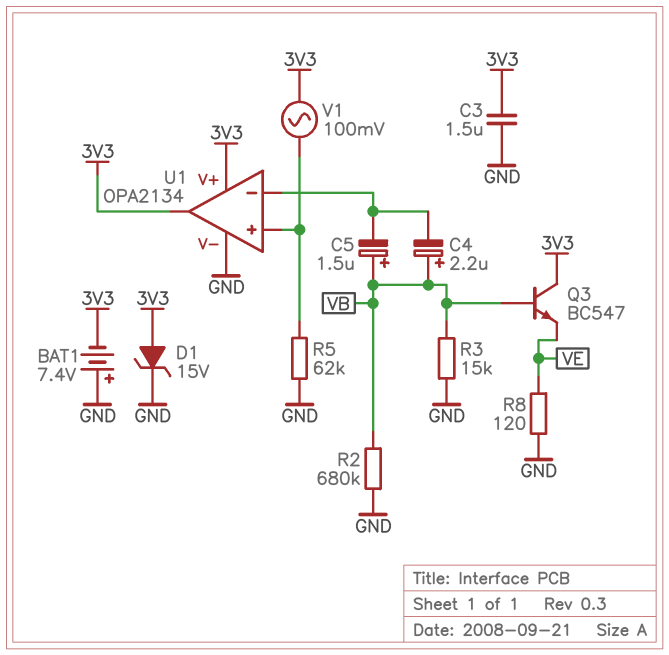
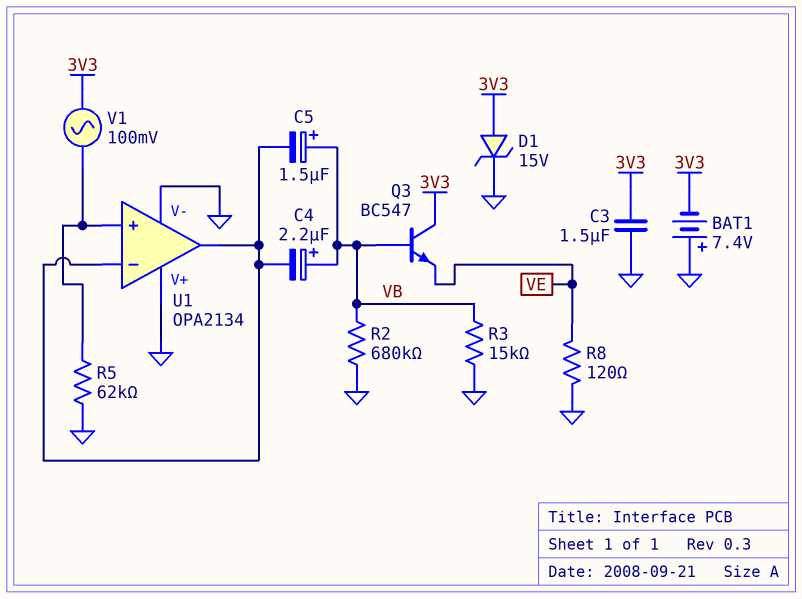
U1 pin V+: 3V3 -> GND
U1 pin out: 3V3 -> U1/in-

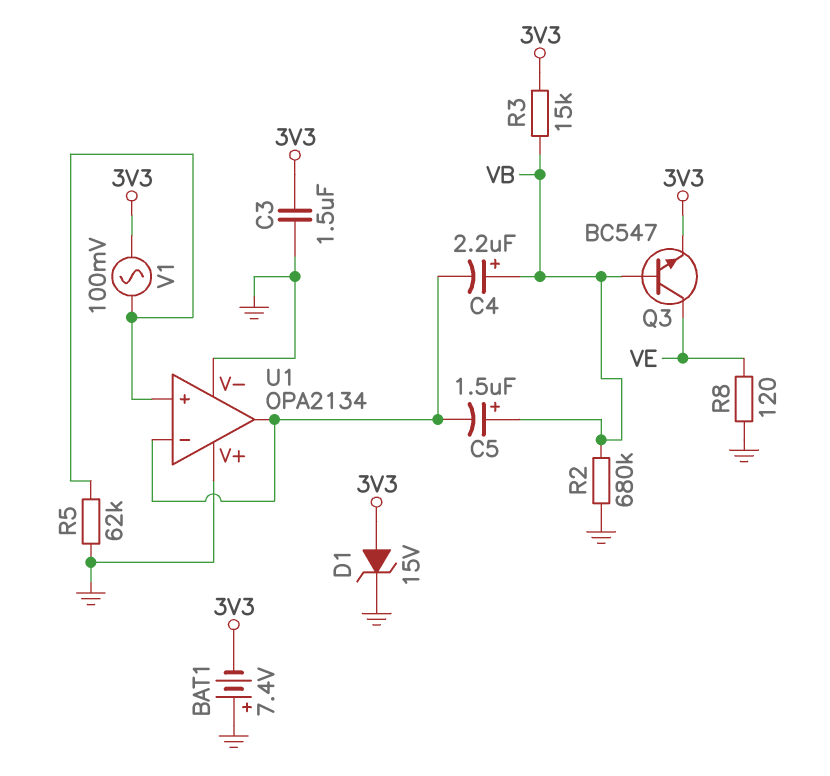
Q3: NPN BC547 (B VB, C 3V3, E VE) -> NPN BC547 (B VB, C VE, E 3V3)
R3: 15k (GND, VB) -> 15k (3V3, VB)

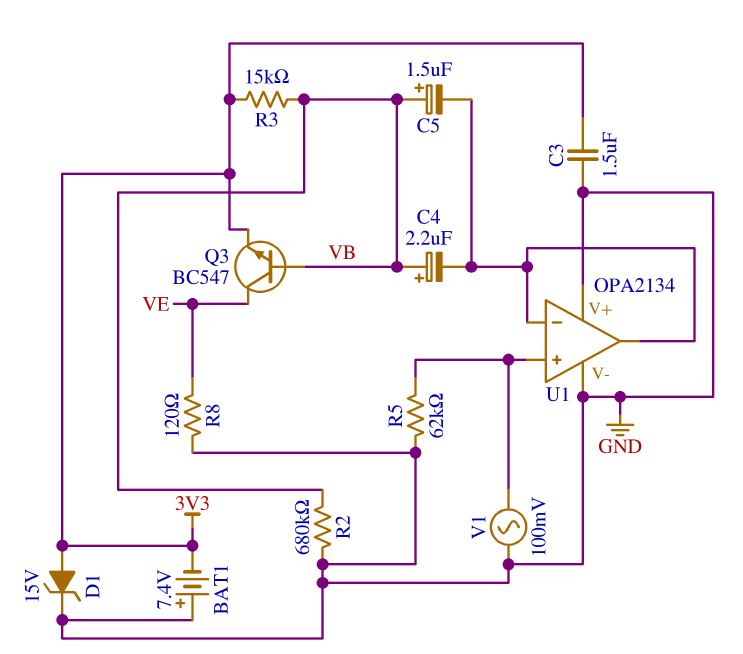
V1: AC 100mV (3V3, U1/in+) -> AC 100mV (GND, U1/in+)

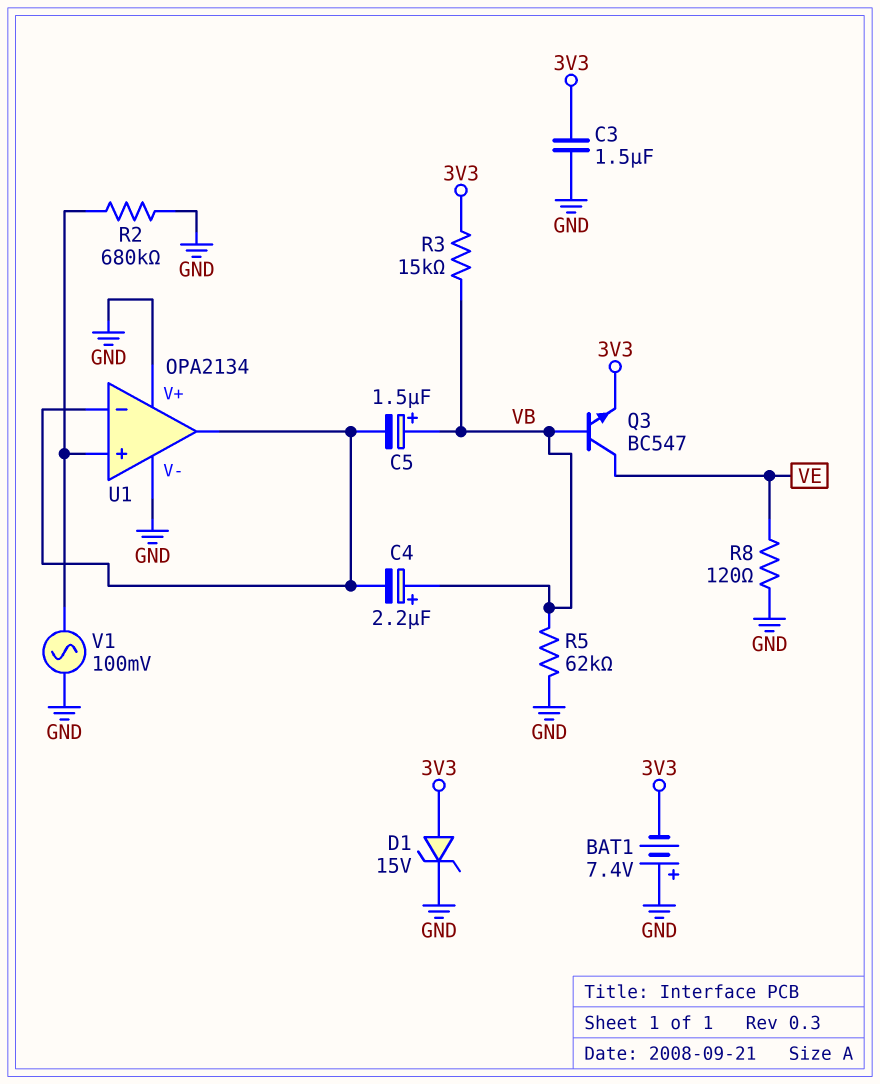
R2: 680k (GND, VB) -> 680k (GND, U1/in+)
R5: 62k (GND, U1/in+) -> 62k (GND, VB)

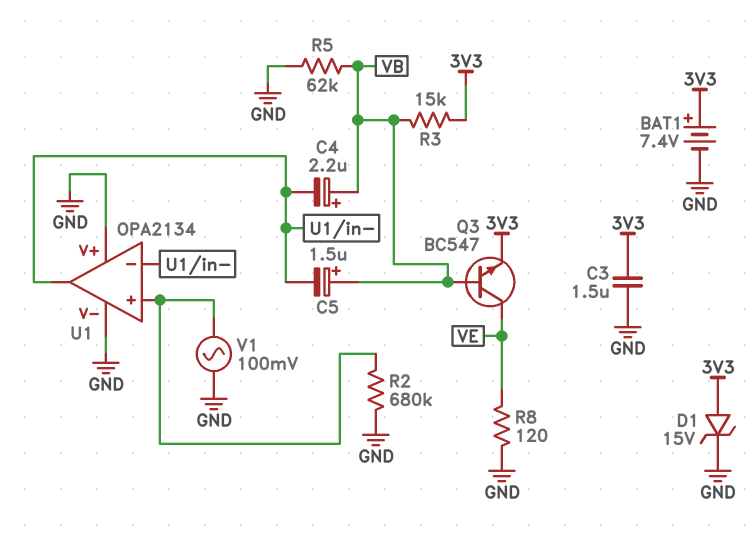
BAT1: 7.4V (plus GND, minus 3V3) -> 7.4V (plus 3V3, minus GND)

